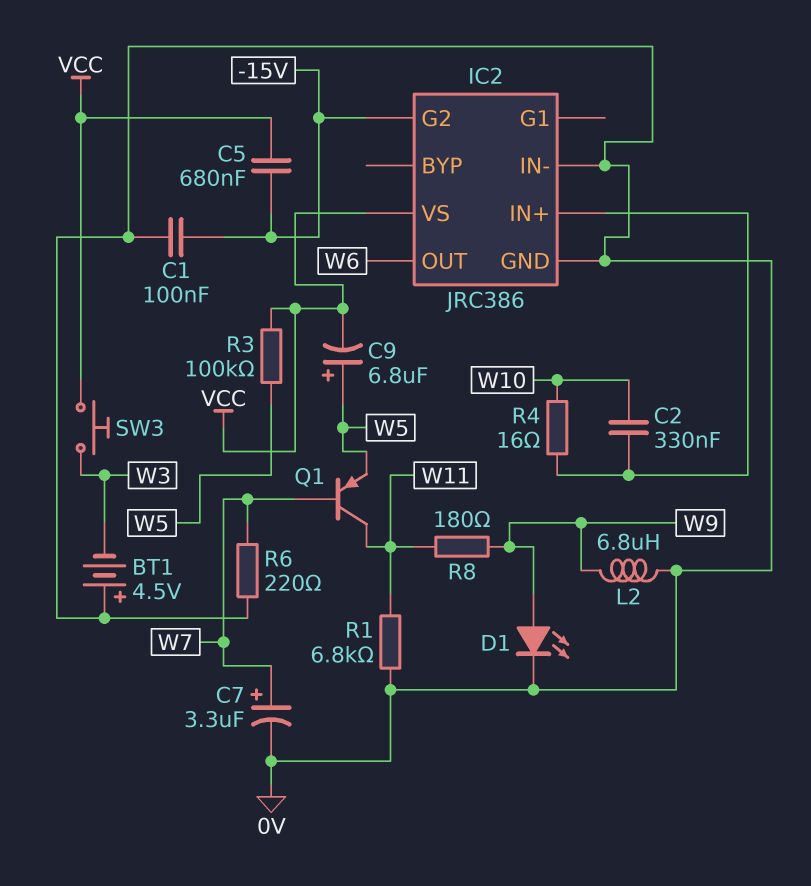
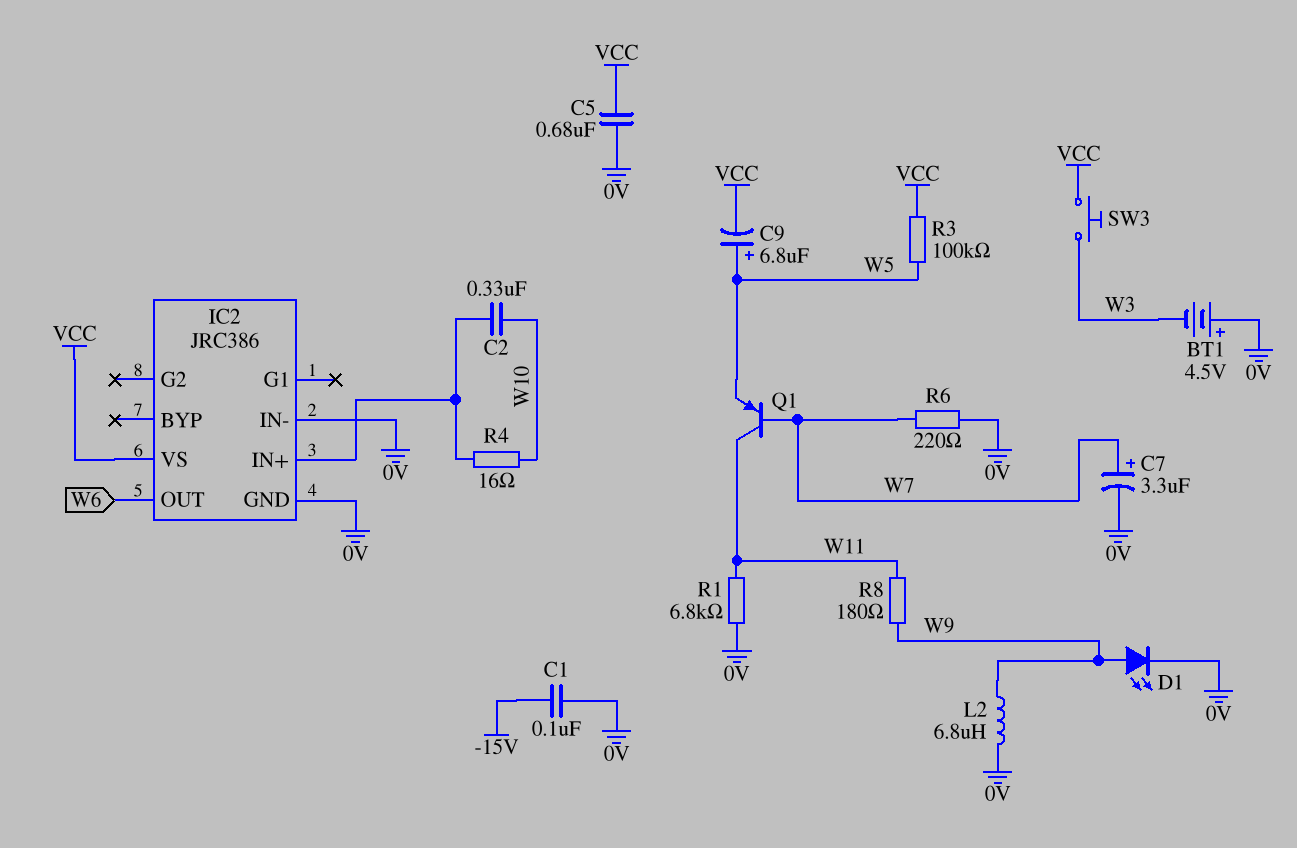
C5: 680nF (-15V, VCC) -> 680nF (0V, VCC)
IC2 pin G2: -15V -> none

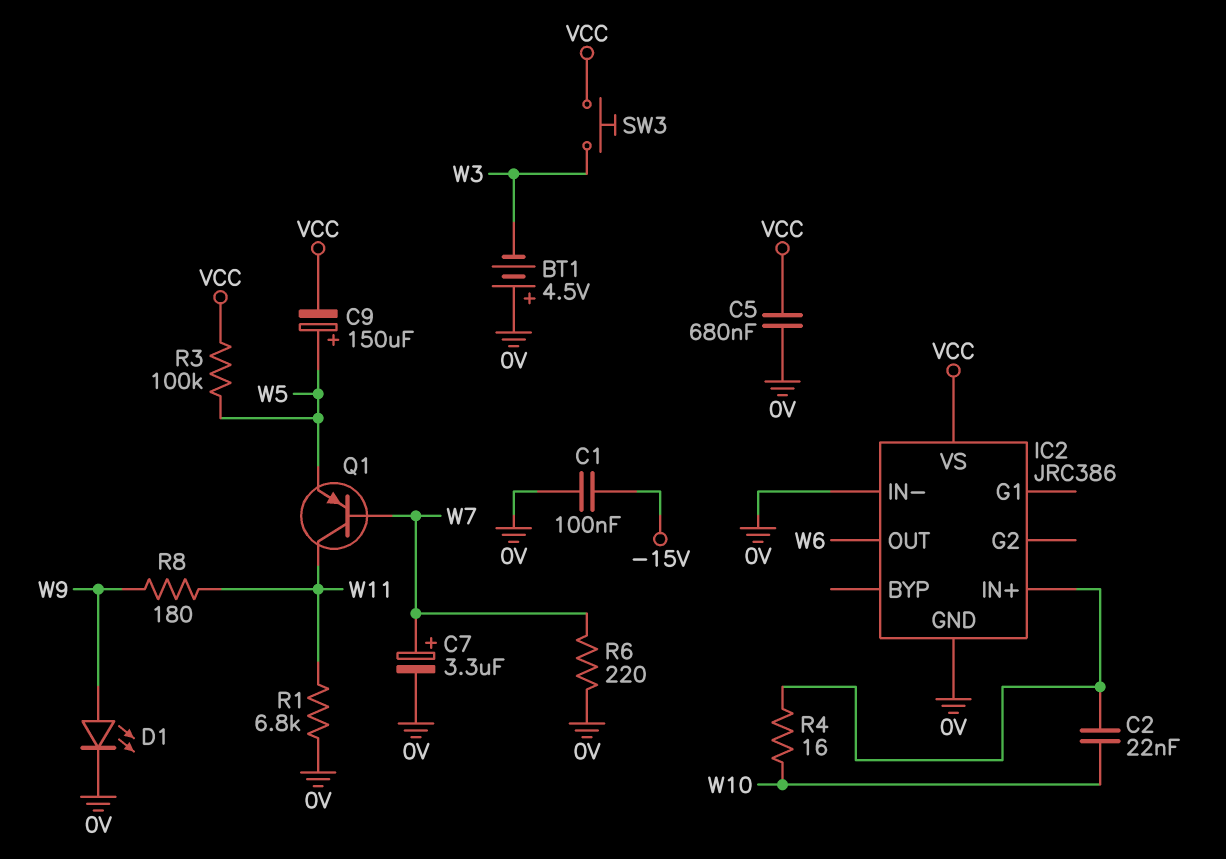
C2: 330nF (IC2/IN+, W10) -> 22nF (IC2/IN+, W10)
C9: 6.8uF (plus W5, minus VCC) -> 150uF (plus W5, minus VCC)
L2: 6.8uH (0V, W9) -> none

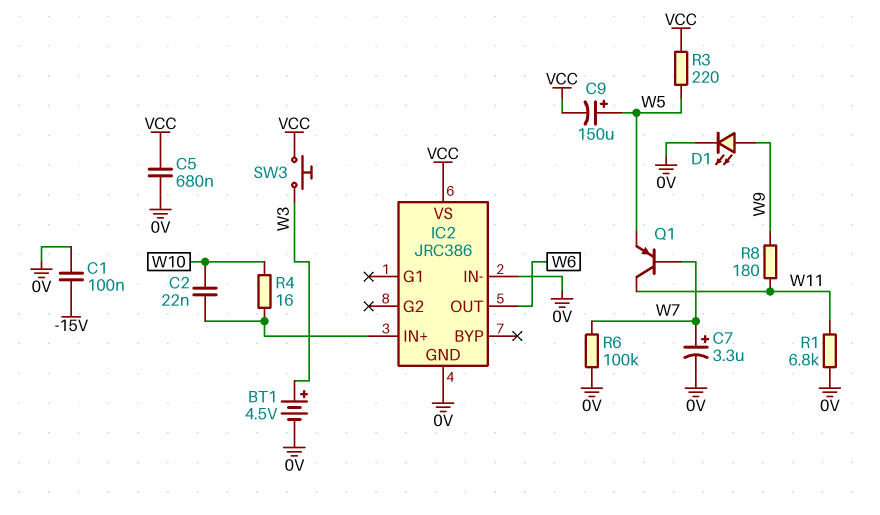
BT1: 4.5V (plus 0V, minus W3) -> 4.5V (plus W3, minus 0V)
R3: 100k (VCC, W5) -> 220 (VCC, W5)
R6: 220 (0V, W7) -> 100k (0V, W7)

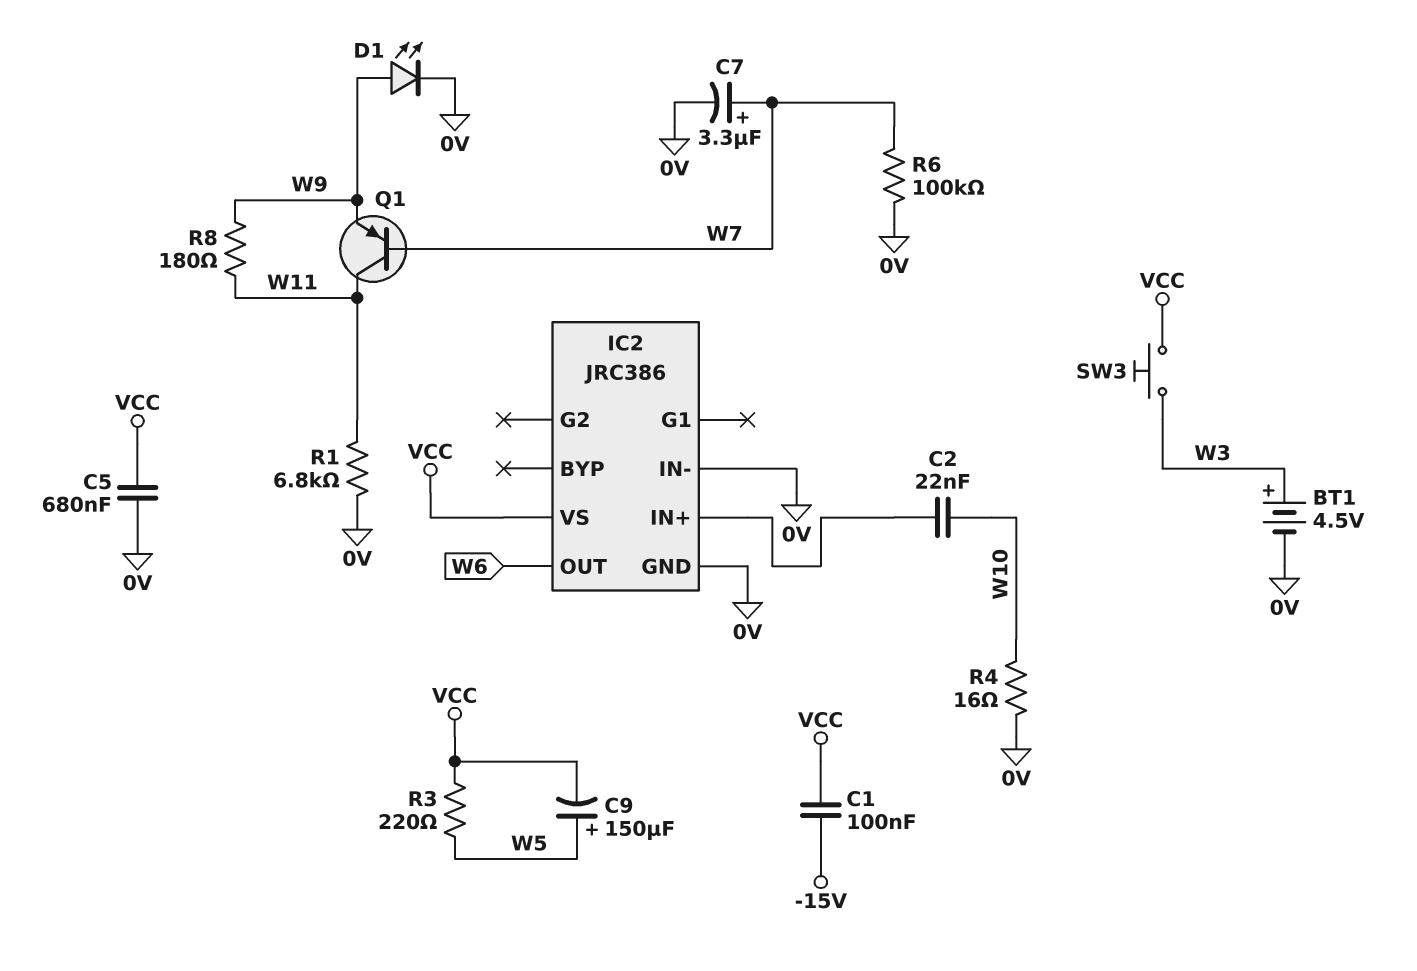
C1: 100nF (-15V, 0V) -> 100nF (-15V, VCC)
Q1: PNP (B W7, C W11, E W5) -> PNP (B W7, C W11, E W9)
R4: 16 (IC2/IN+, W10) -> 16 (0V, W10)

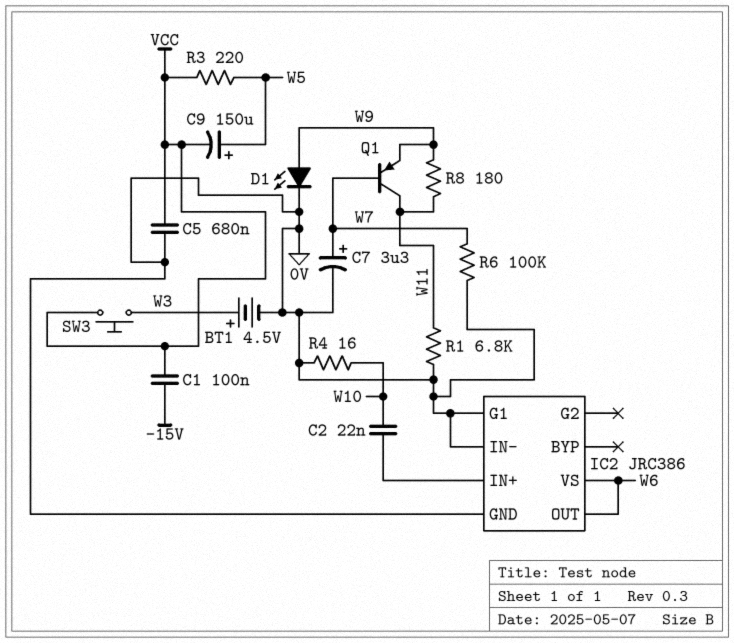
IC2 pin G1: none -> 0V
IC2 pin VS: VCC -> W6

